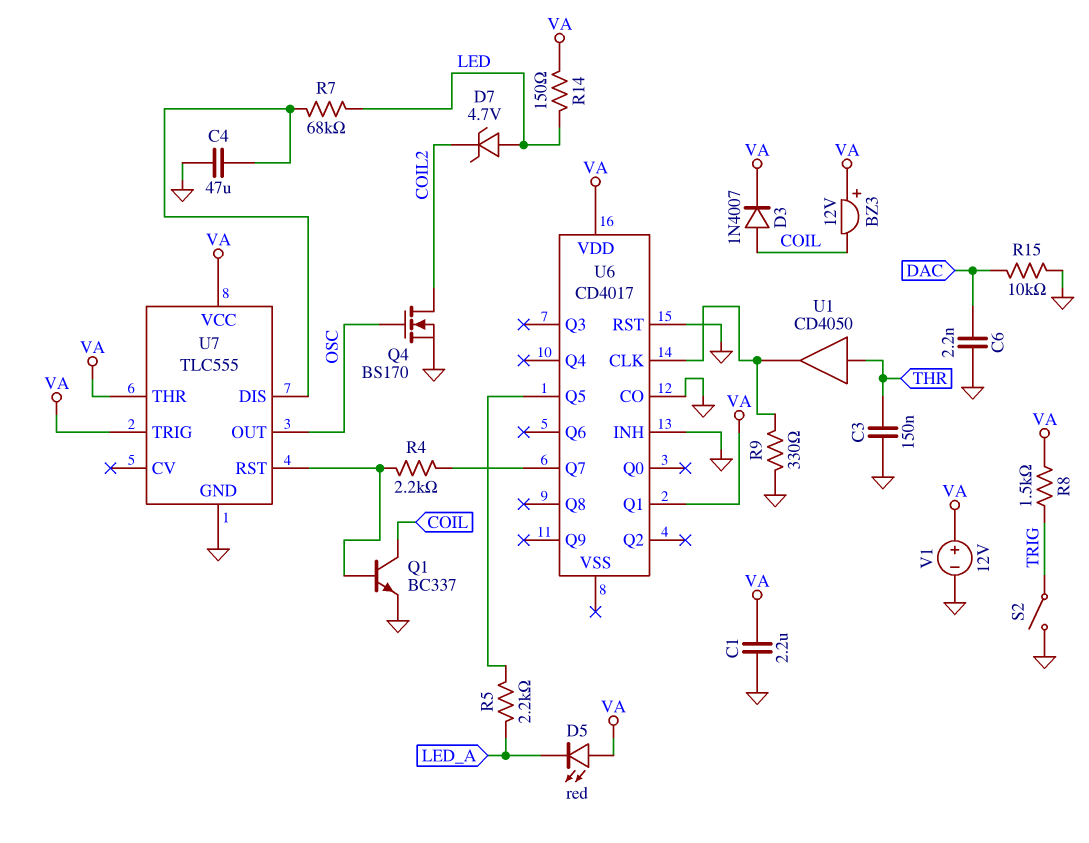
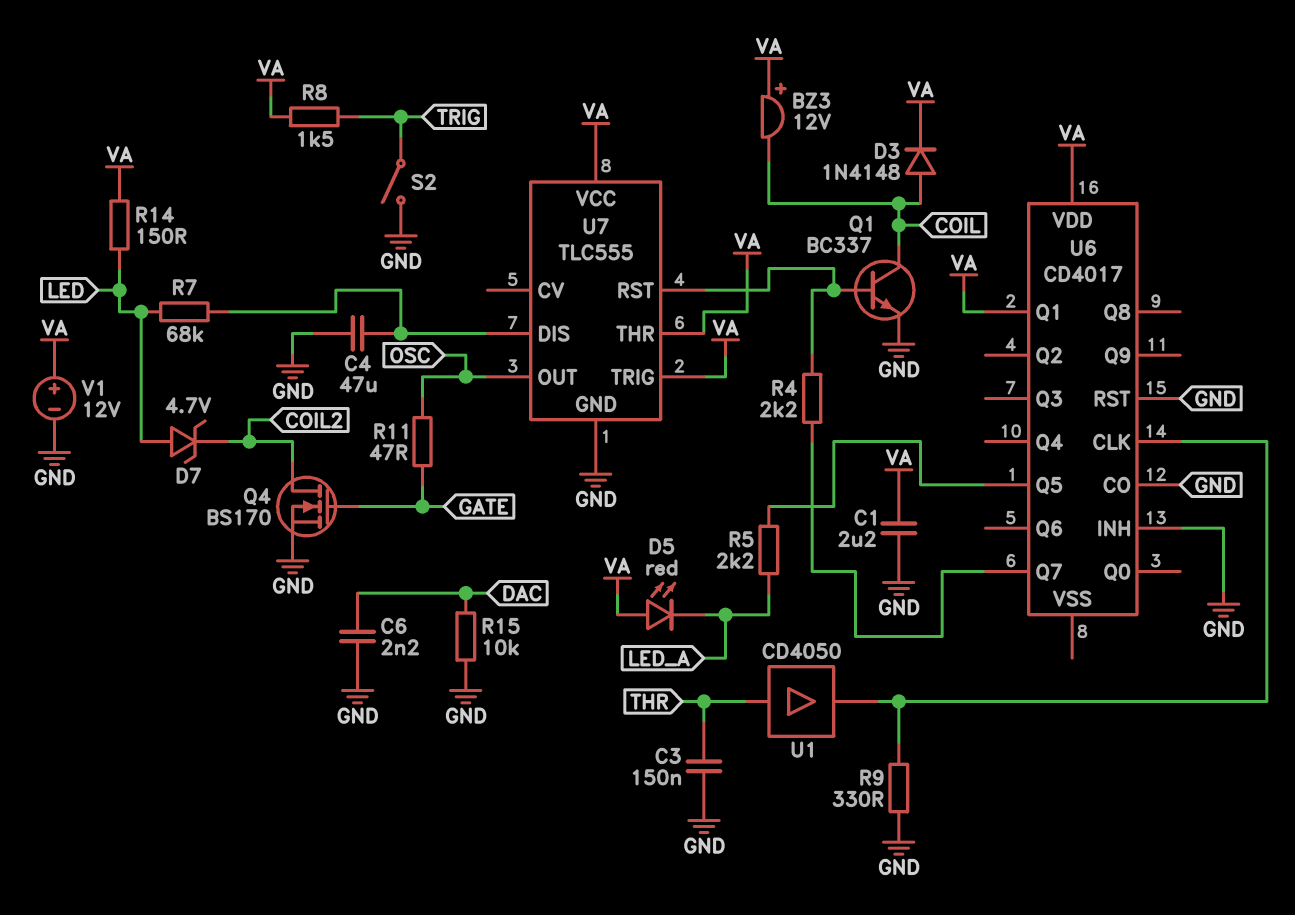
D3: diode 1N4007 (A COIL, K VA) -> diode 1N4148 (A COIL, K VA)
Q4: NMOS BS170 (G OSC, D COIL2, S GND) -> NMOS BS170 (G GATE, D COIL2, S GND)
R11: none -> 47 (GATE, OSC)

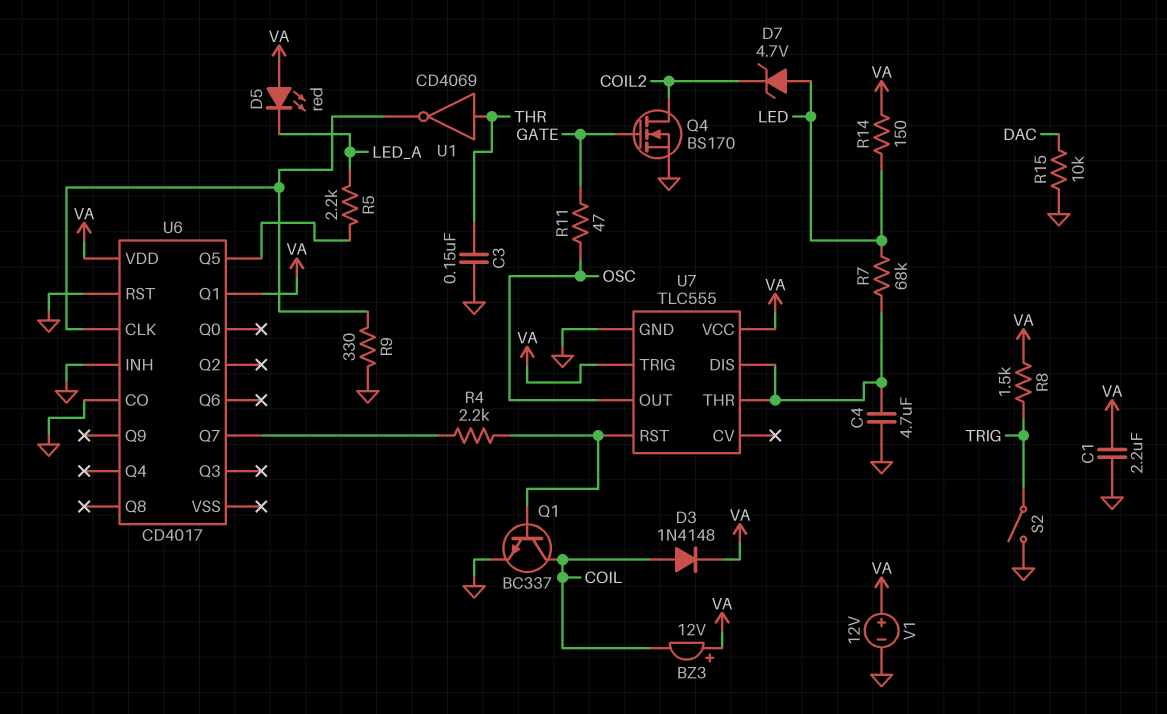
C4: 47uF (GND, U7/DIS) -> 4.7uF (GND, U7/DIS)
C6: 2.2nF (DAC, GND) -> none
U1: buffer CD4050 (in THR, out U6/CLK) -> NOT CD4069 (in THR, out U6/CLK)
U7 pin THR: VA -> U7/DIS

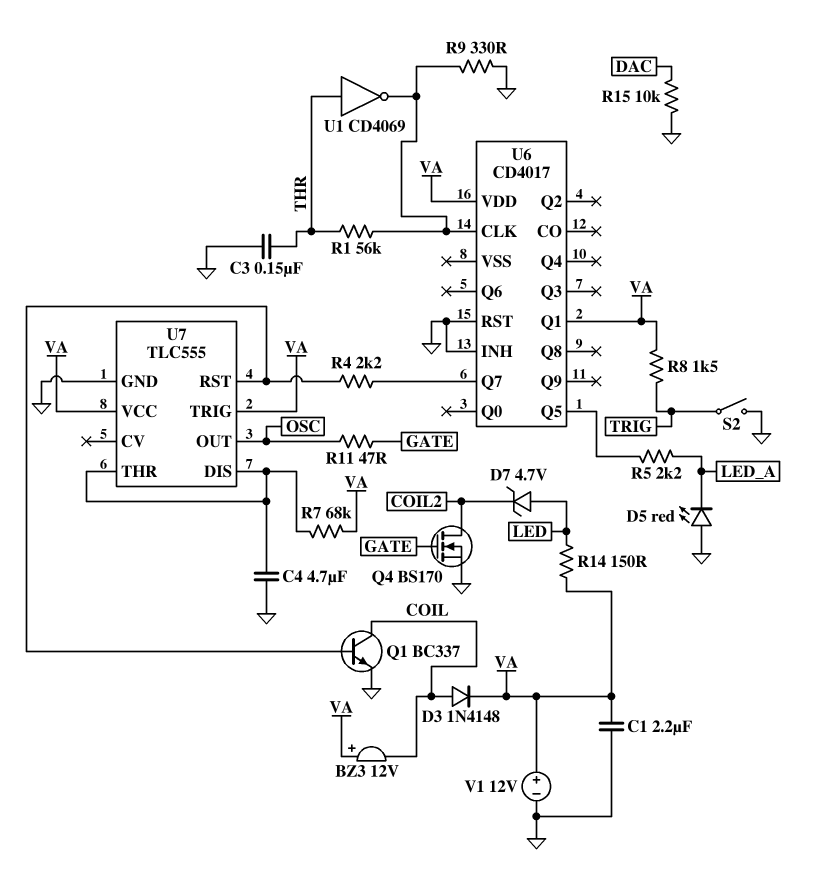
D5: LED red (A VA, K LED_A) -> LED red (A GND, K LED_A)
R1: none -> 56k (THR, U6/CLK)
R7: 68k (LED, U7/DIS) -> 68k (U7/DIS, VA)
U6 pin CO: GND -> none

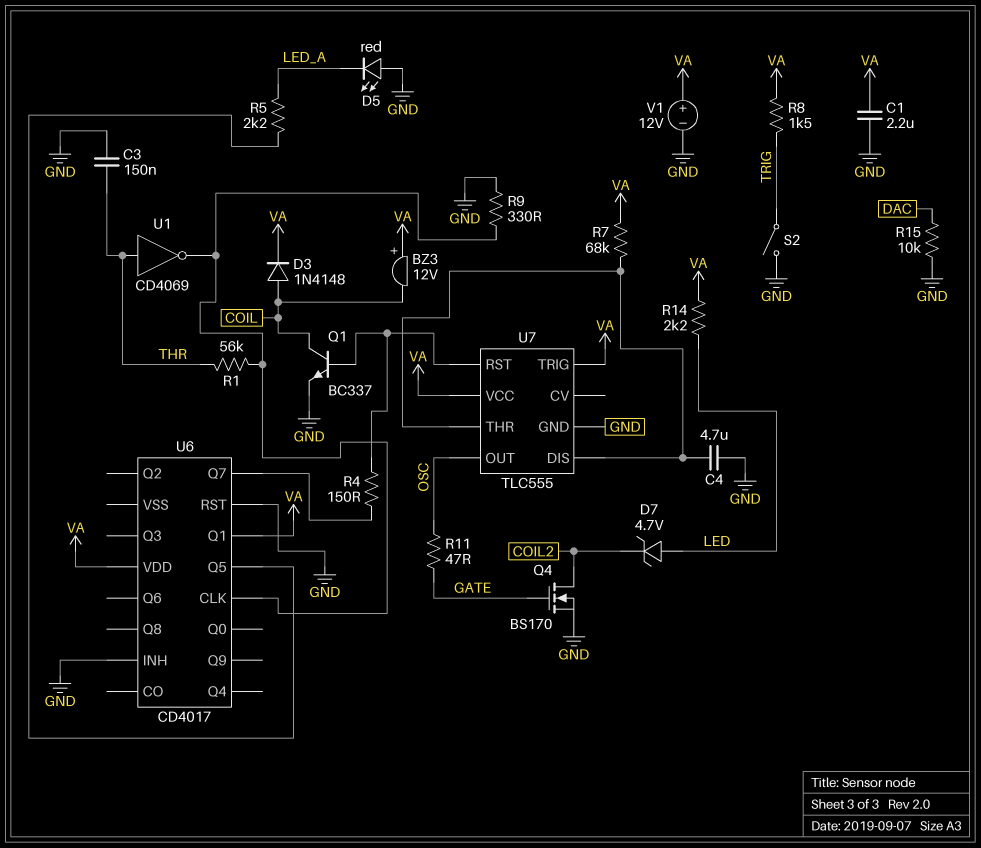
R4: 2.2k (U6/Q7, U7/RST) -> 150 (U6/Q7, U7/RST)
R14: 150 (LED, VA) -> 2.2k (LED, VA)

